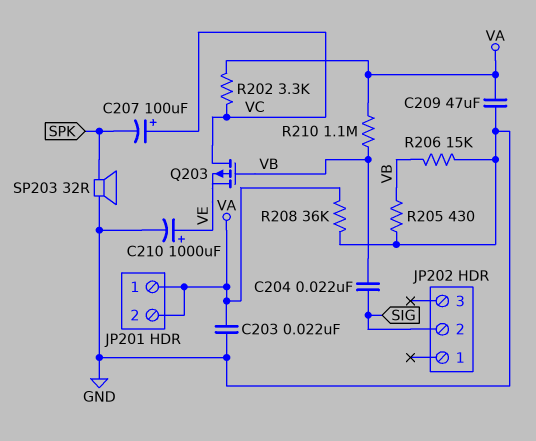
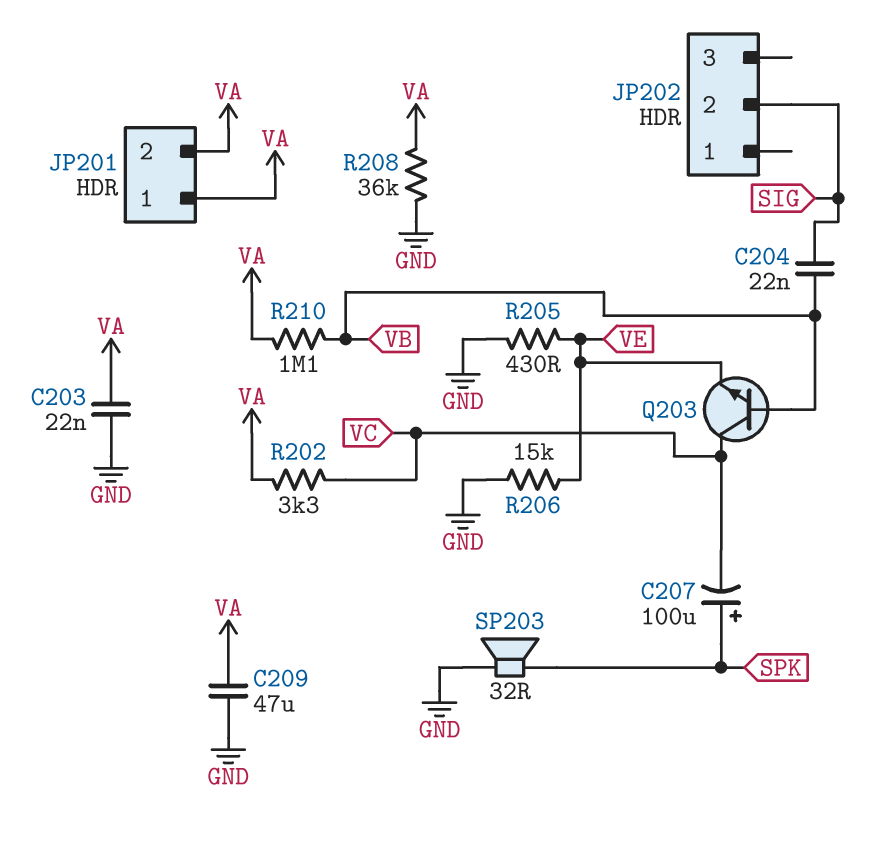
C207: 100uF (plus VC, minus SPK) -> 100uF (plus SPK, minus VC)
C210: 1000uF (plus VE, minus GND) -> none
Q203: PMOS (G VB, D VC, S VE) -> NPN (B VB, C VC, E VE)
R205: 430 (GND, VB) -> 430 (GND, VE)
R206: 15k (GND, VB) -> 15k (GND, VE)

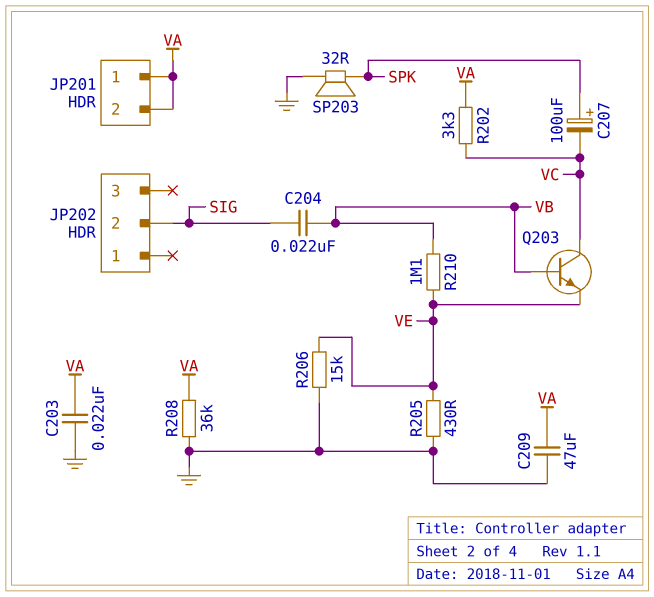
R210: 1.1M (VA, VB) -> 1.1M (VB, VE)

